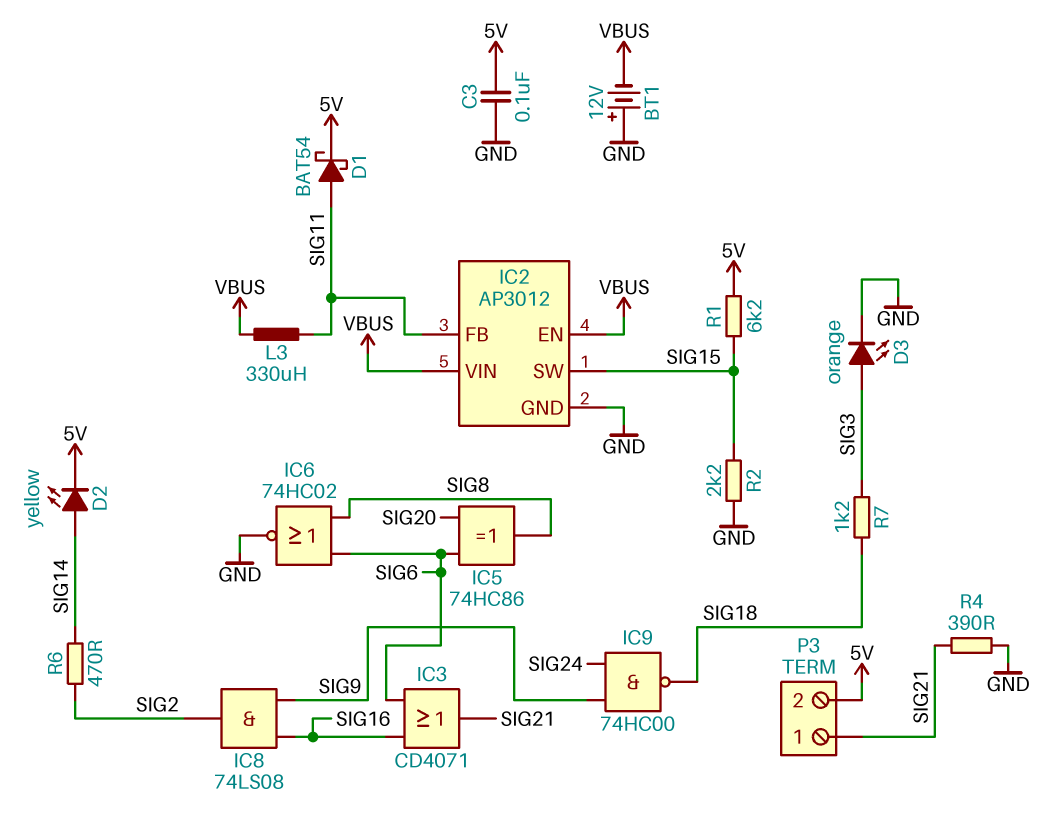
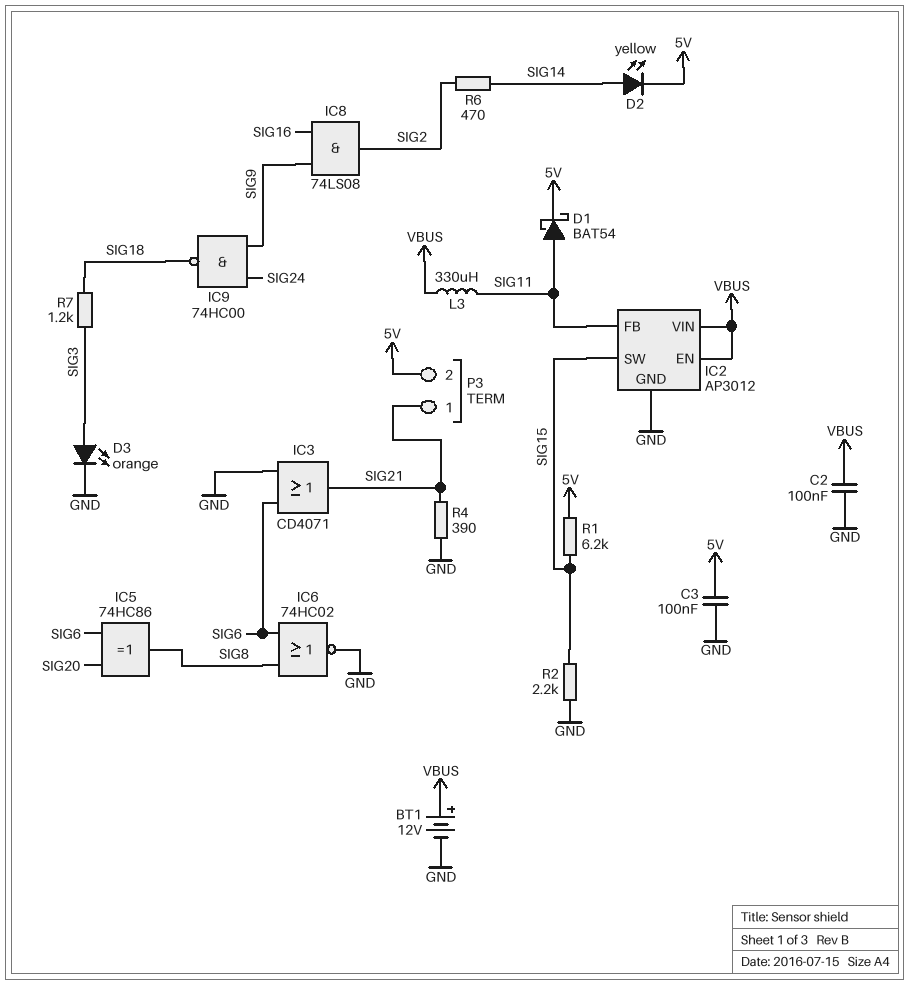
BT1: 12V (plus GND, minus VBUS) -> 12V (plus VBUS, minus GND)
C2: none -> 100nF (GND, VBUS)
IC3: OR CD4071 (in SIG6, in SIG16, out SIG21) -> OR CD4071 (in GND, in SIG6, out SIG21)

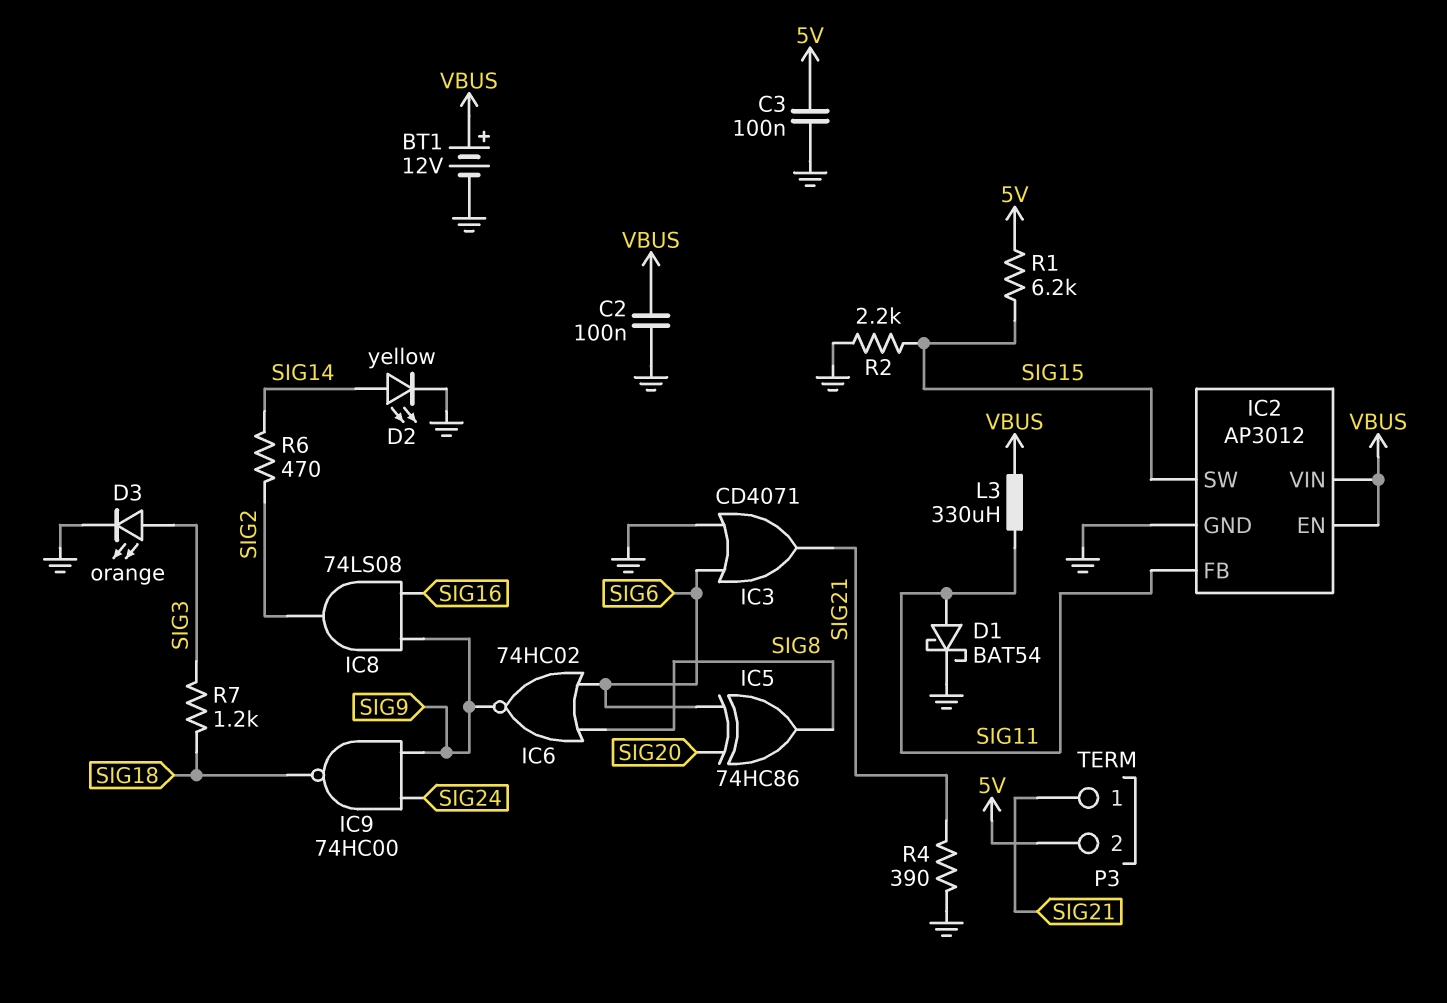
D1: schottky BAT54 (A SIG11, K 5V) -> schottky BAT54 (A SIG11, K GND)
D2: LED yellow (A SIG14, K 5V) -> LED yellow (A SIG14, K GND)
IC6: NOR 74HC02 (in SIG6, in SIG8, out GND) -> NOR 74HC02 (in SIG6, in SIG8, out SIG9)

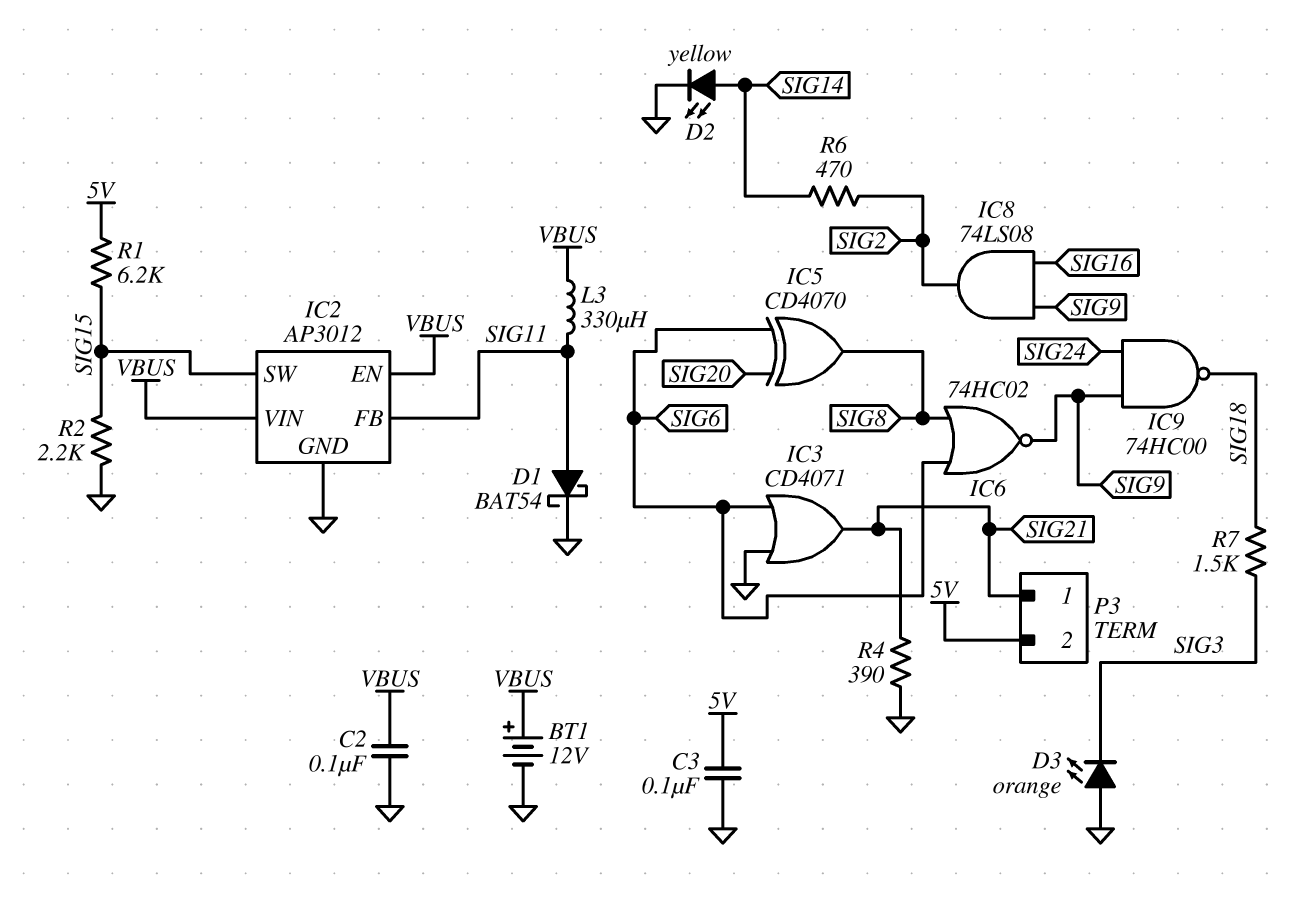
D3: LED orange (A SIG3, K GND) -> LED orange (A GND, K SIG3)
IC5: XOR 74HC86 (in SIG6, in SIG20, out SIG8) -> XOR CD4070 (in SIG6, in SIG20, out SIG8)
R7: 1.2k (SIG3, SIG18) -> 1.5k (SIG3, SIG18)

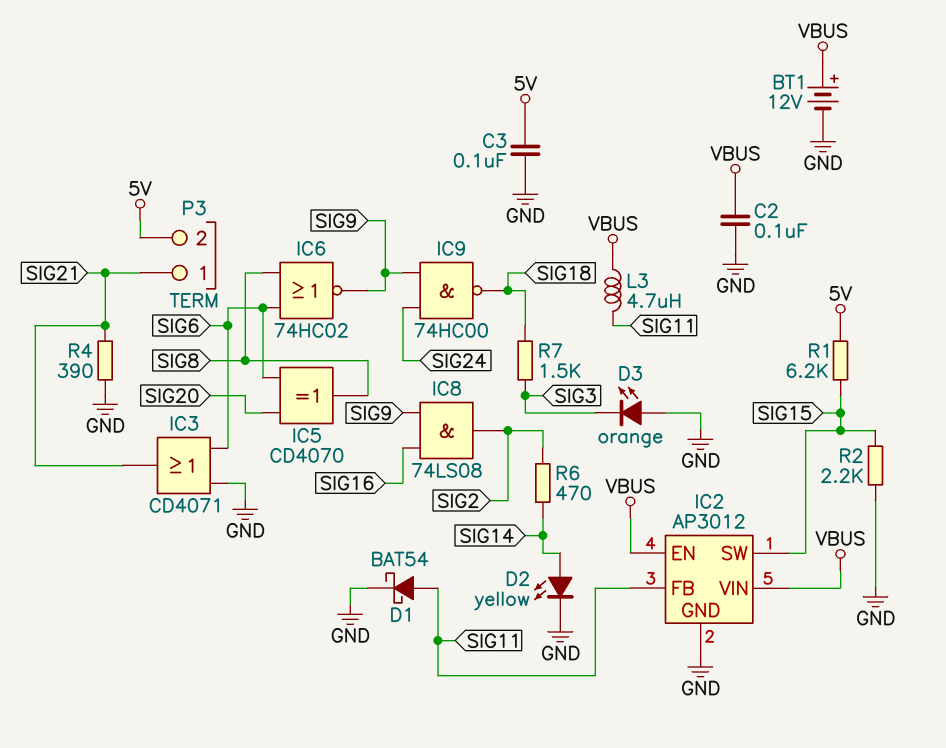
L3: 330uH (SIG11, VBUS) -> 4.7uH (SIG11, VBUS)

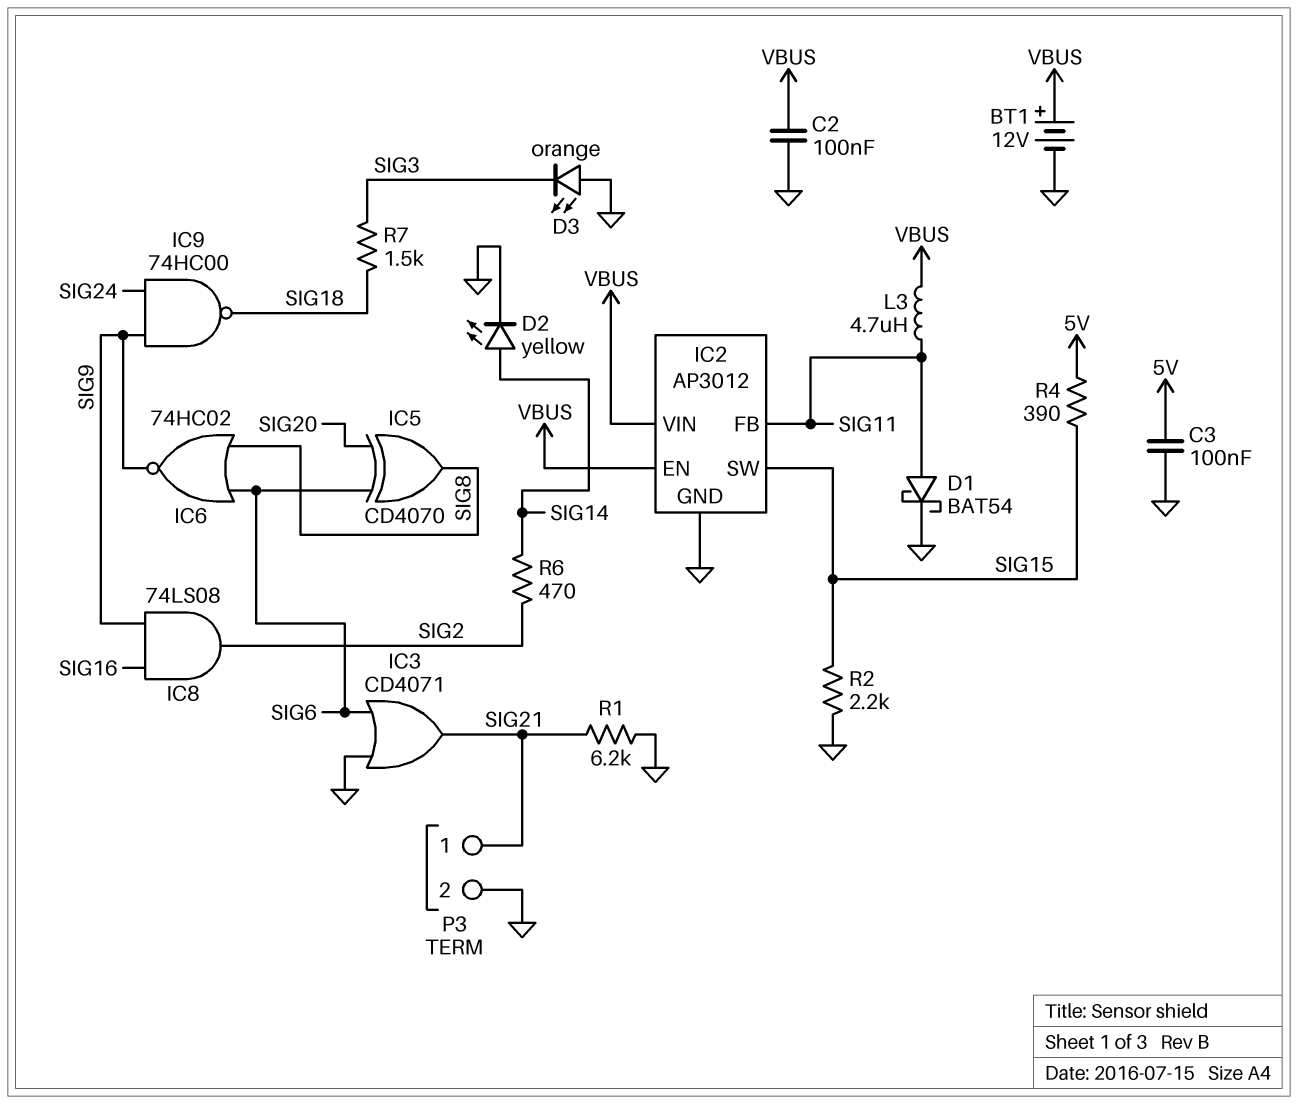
P3 pin 2: 5V -> GND
R1: 6.2k (5V, SIG15) -> 6.2k (GND, SIG21)
R4: 390 (GND, SIG21) -> 390 (5V, SIG15)

